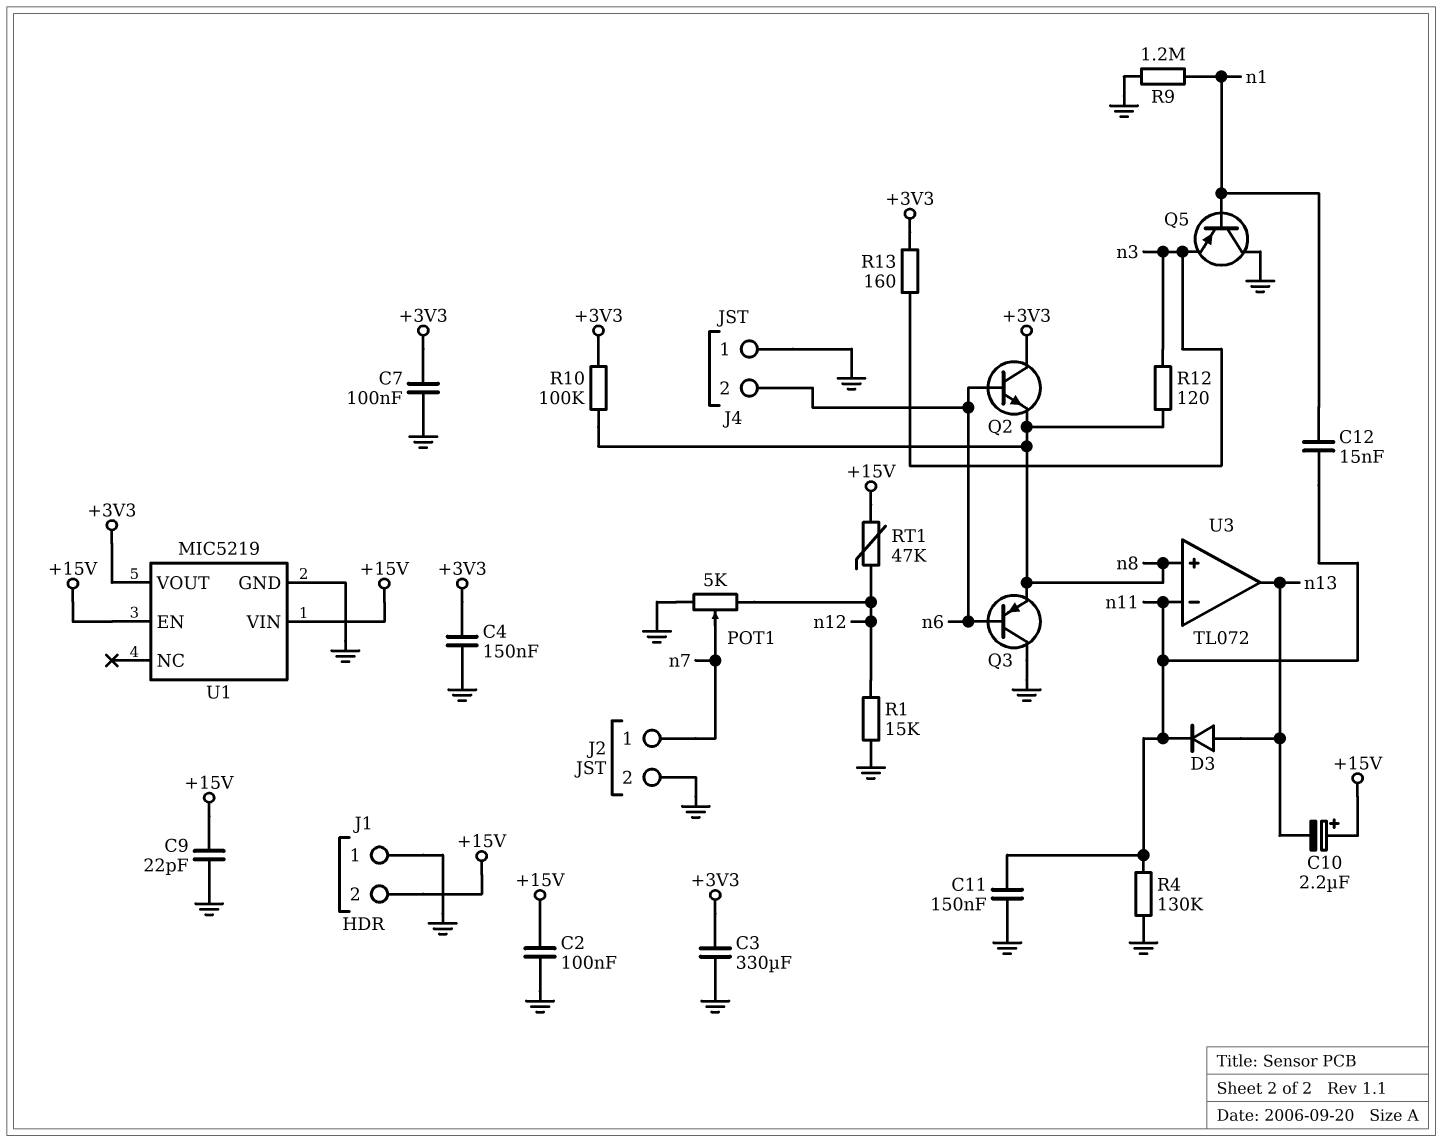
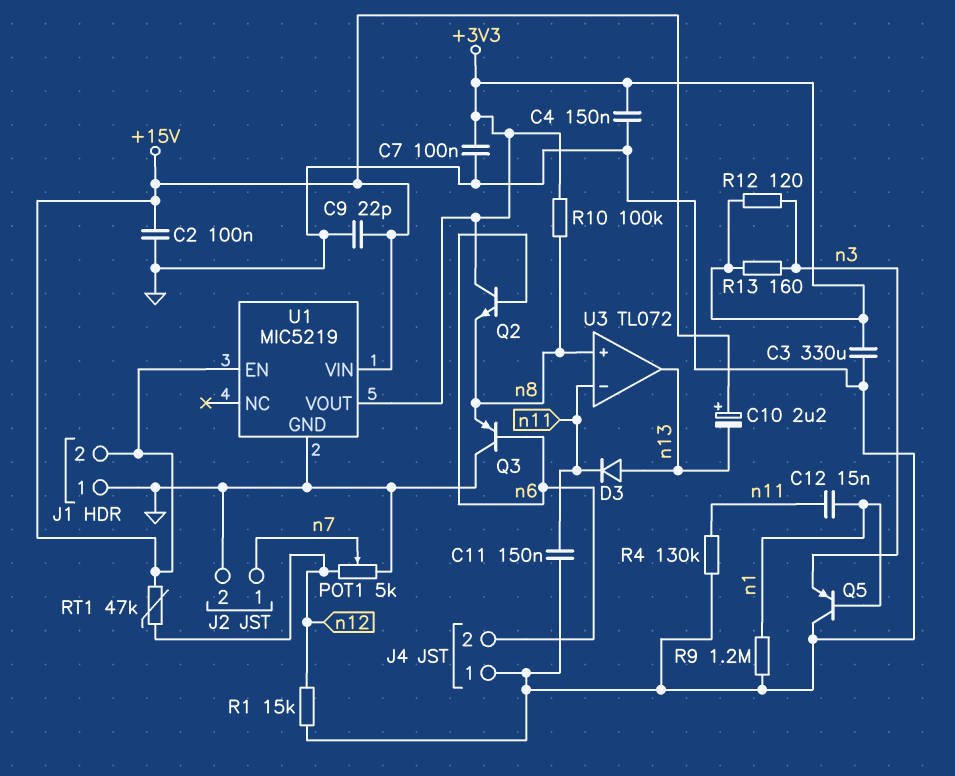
R12: 120 (n3, n8) -> 120 (+3V3, n3)

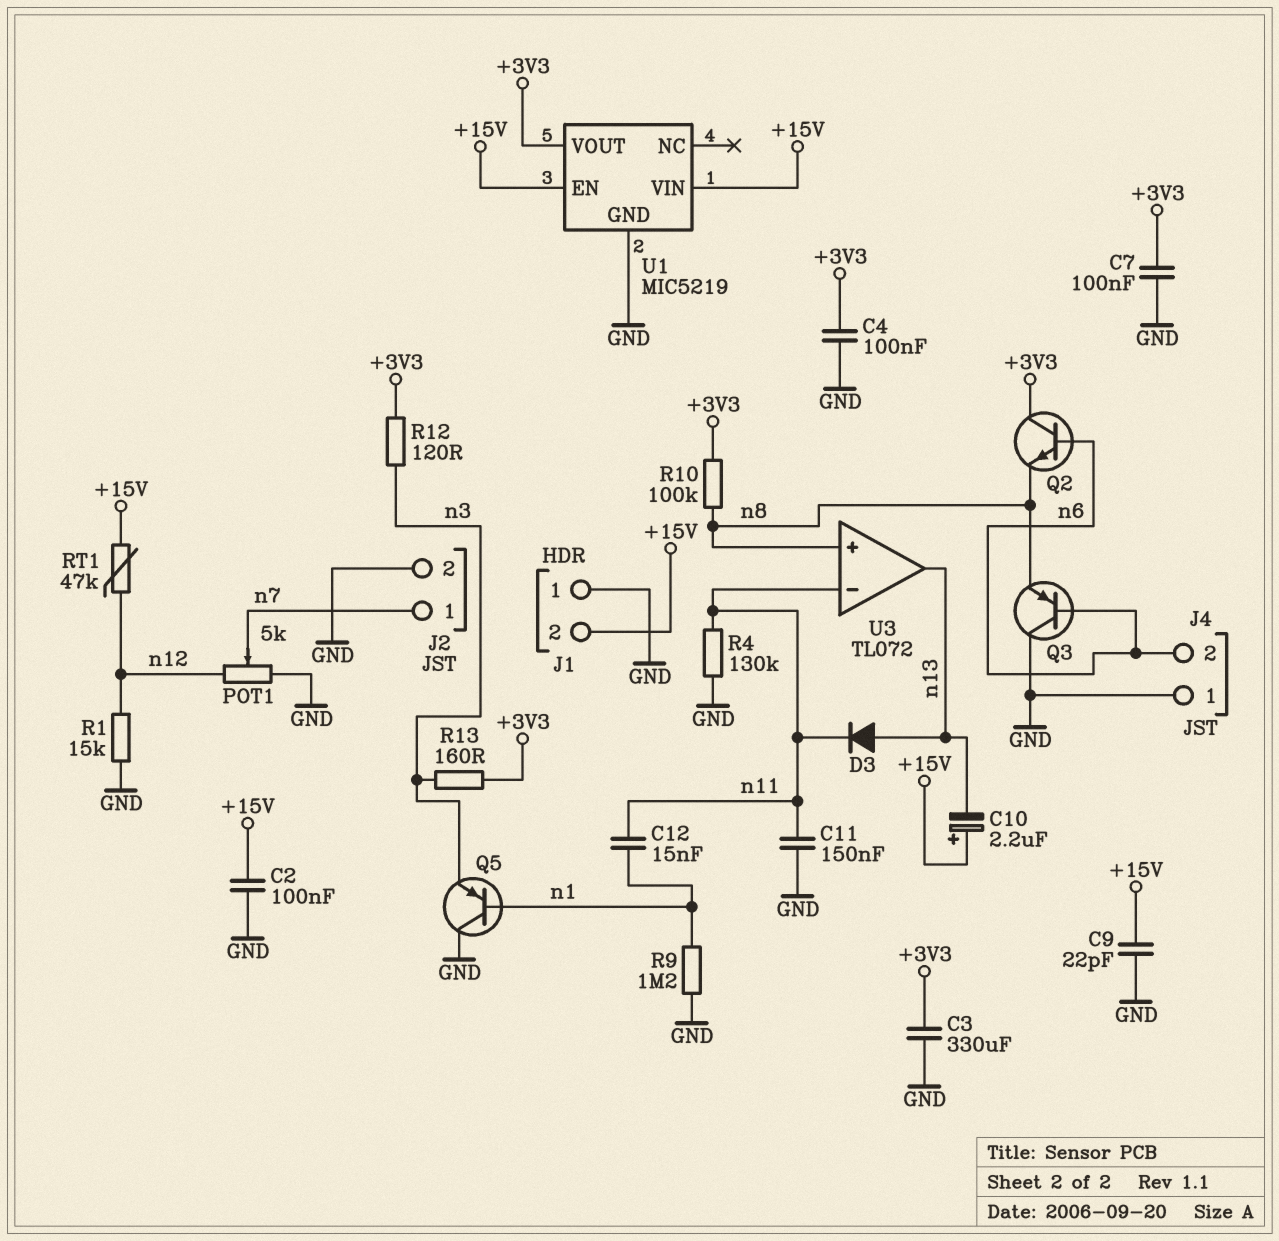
C4: 150nF (+3V3, GND) -> 100nF (+3V3, GND)

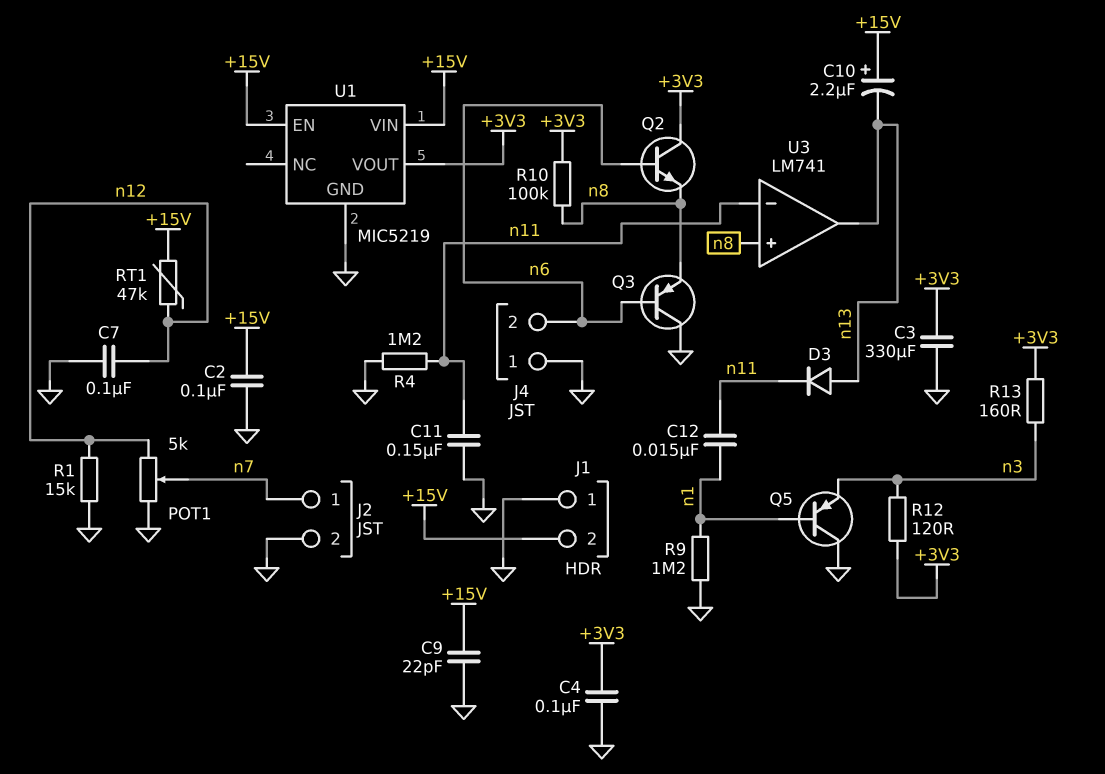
C7: 100nF (+3V3, GND) -> 100nF (GND, n12)
R4: 130k (GND, n11) -> 1.2M (GND, n11)
U3: TL072 -> LM741

